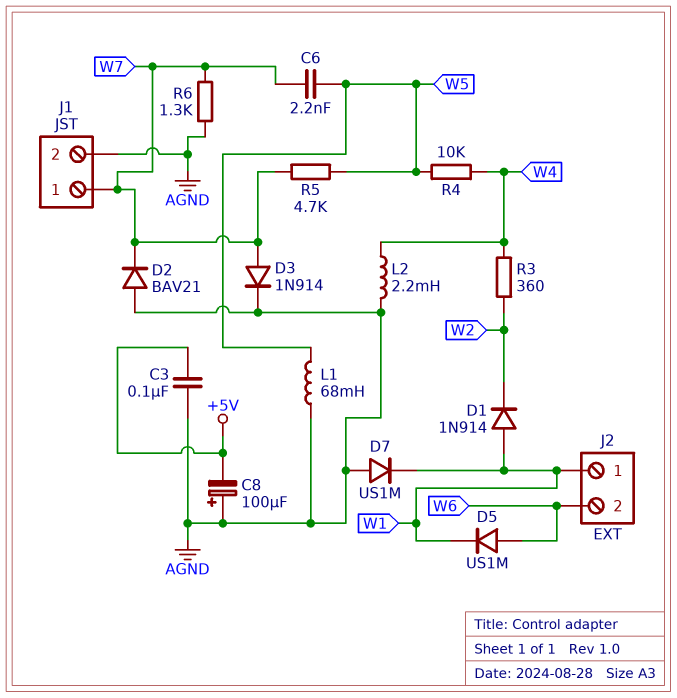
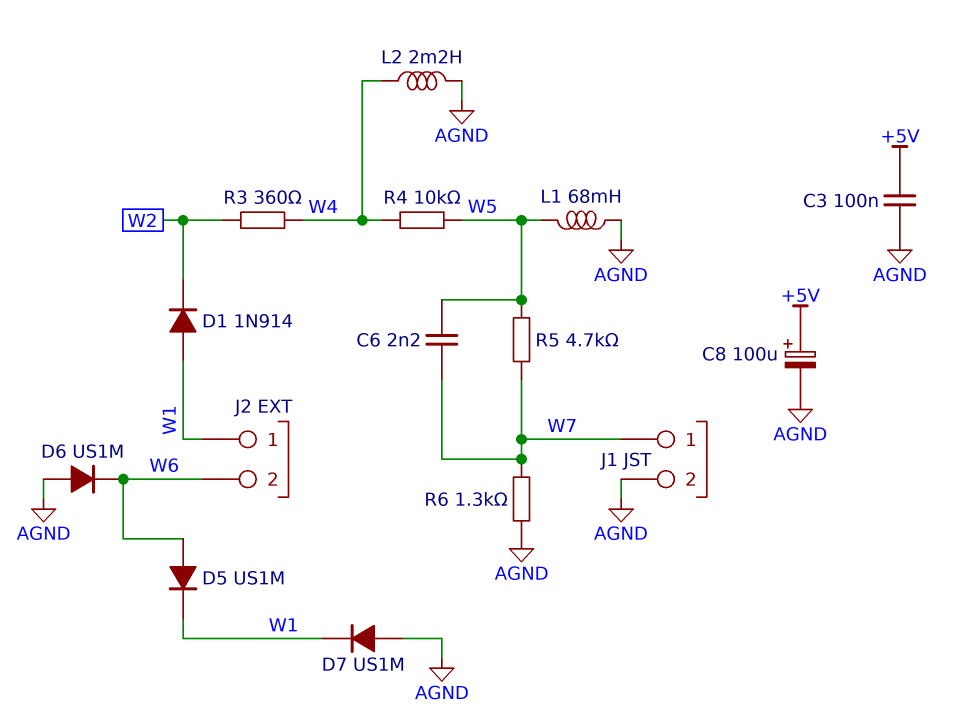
C8: 100uF (plus AGND, minus +5V) -> 100uF (plus +5V, minus AGND)
D2: diode BAV21 (A AGND, K W7) -> none
D3: diode 1N914 (A W7, K AGND) -> none
D6: none -> diode US1M (A AGND, K W6)

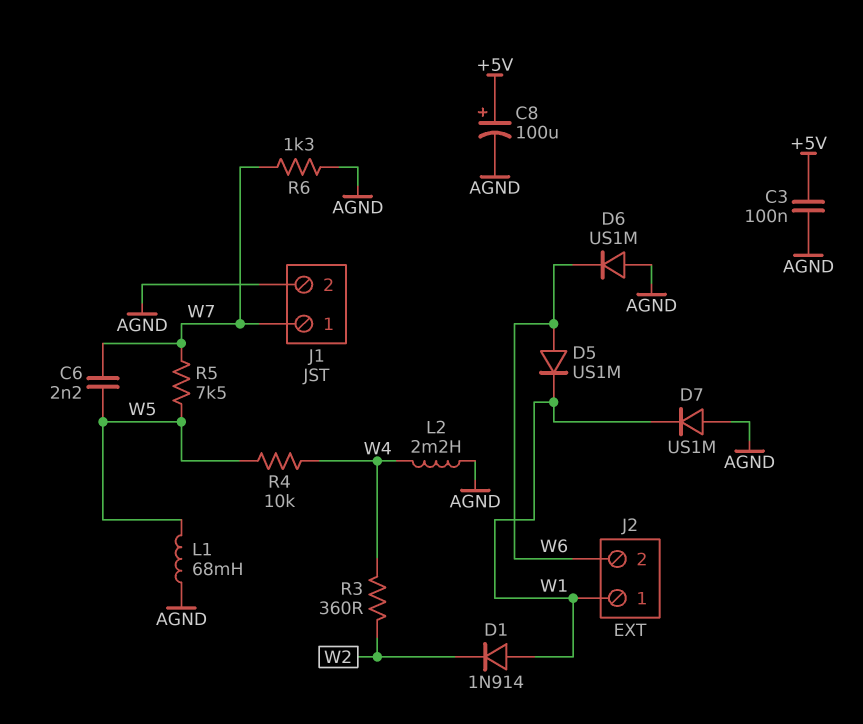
R5: 4.7k (W5, W7) -> 7.5k (W5, W7)

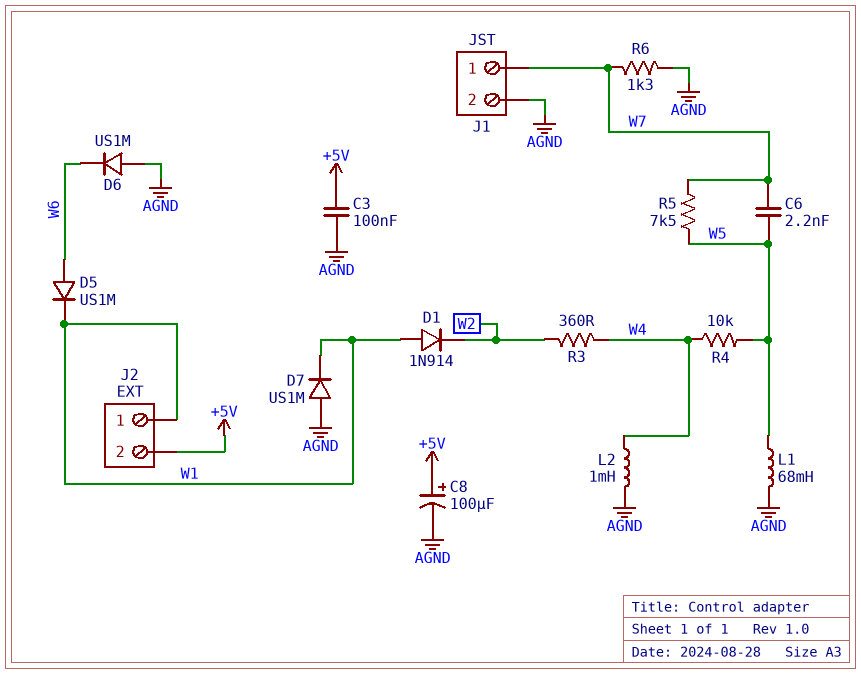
J2 pin 2: W6 -> +5V
L2: 2.2mH (AGND, W4) -> 1mH (AGND, W4)

